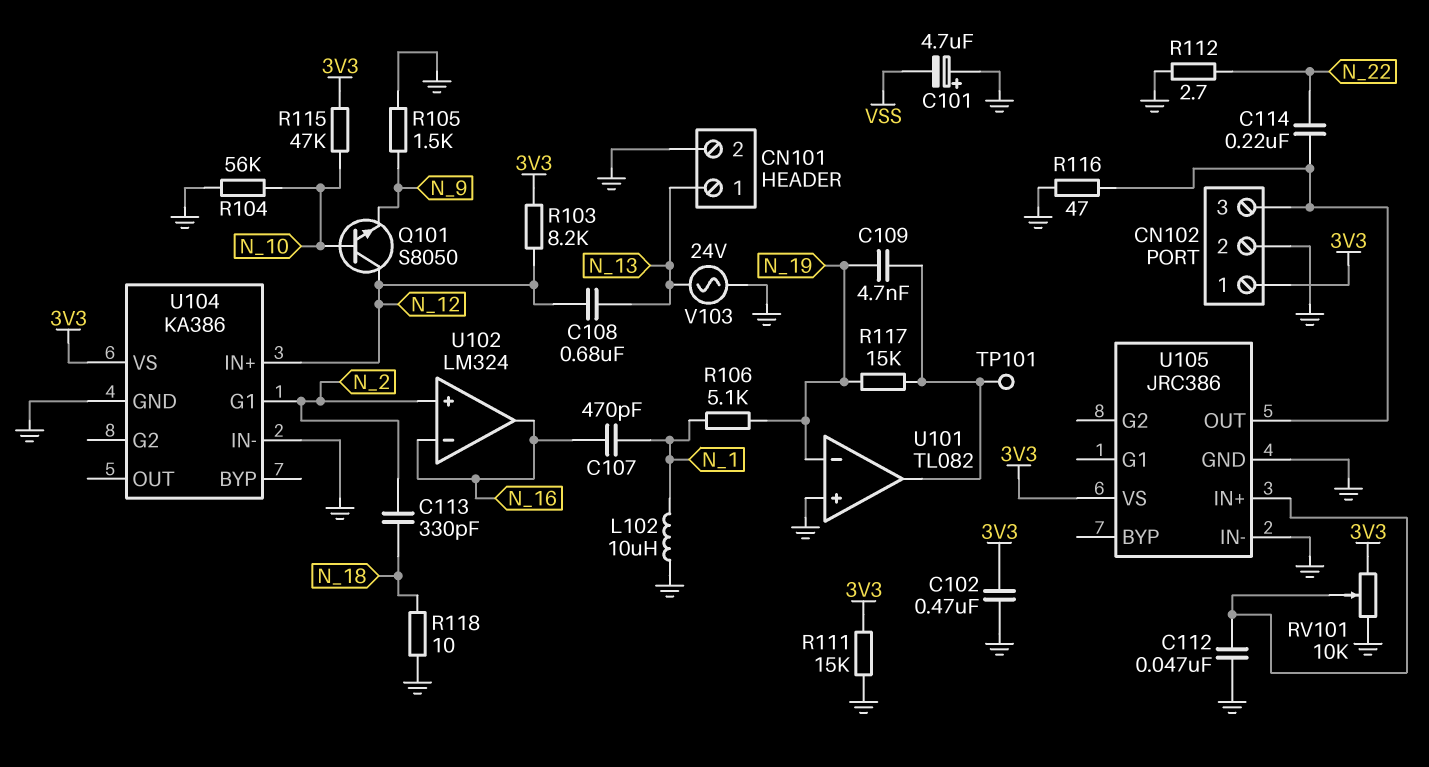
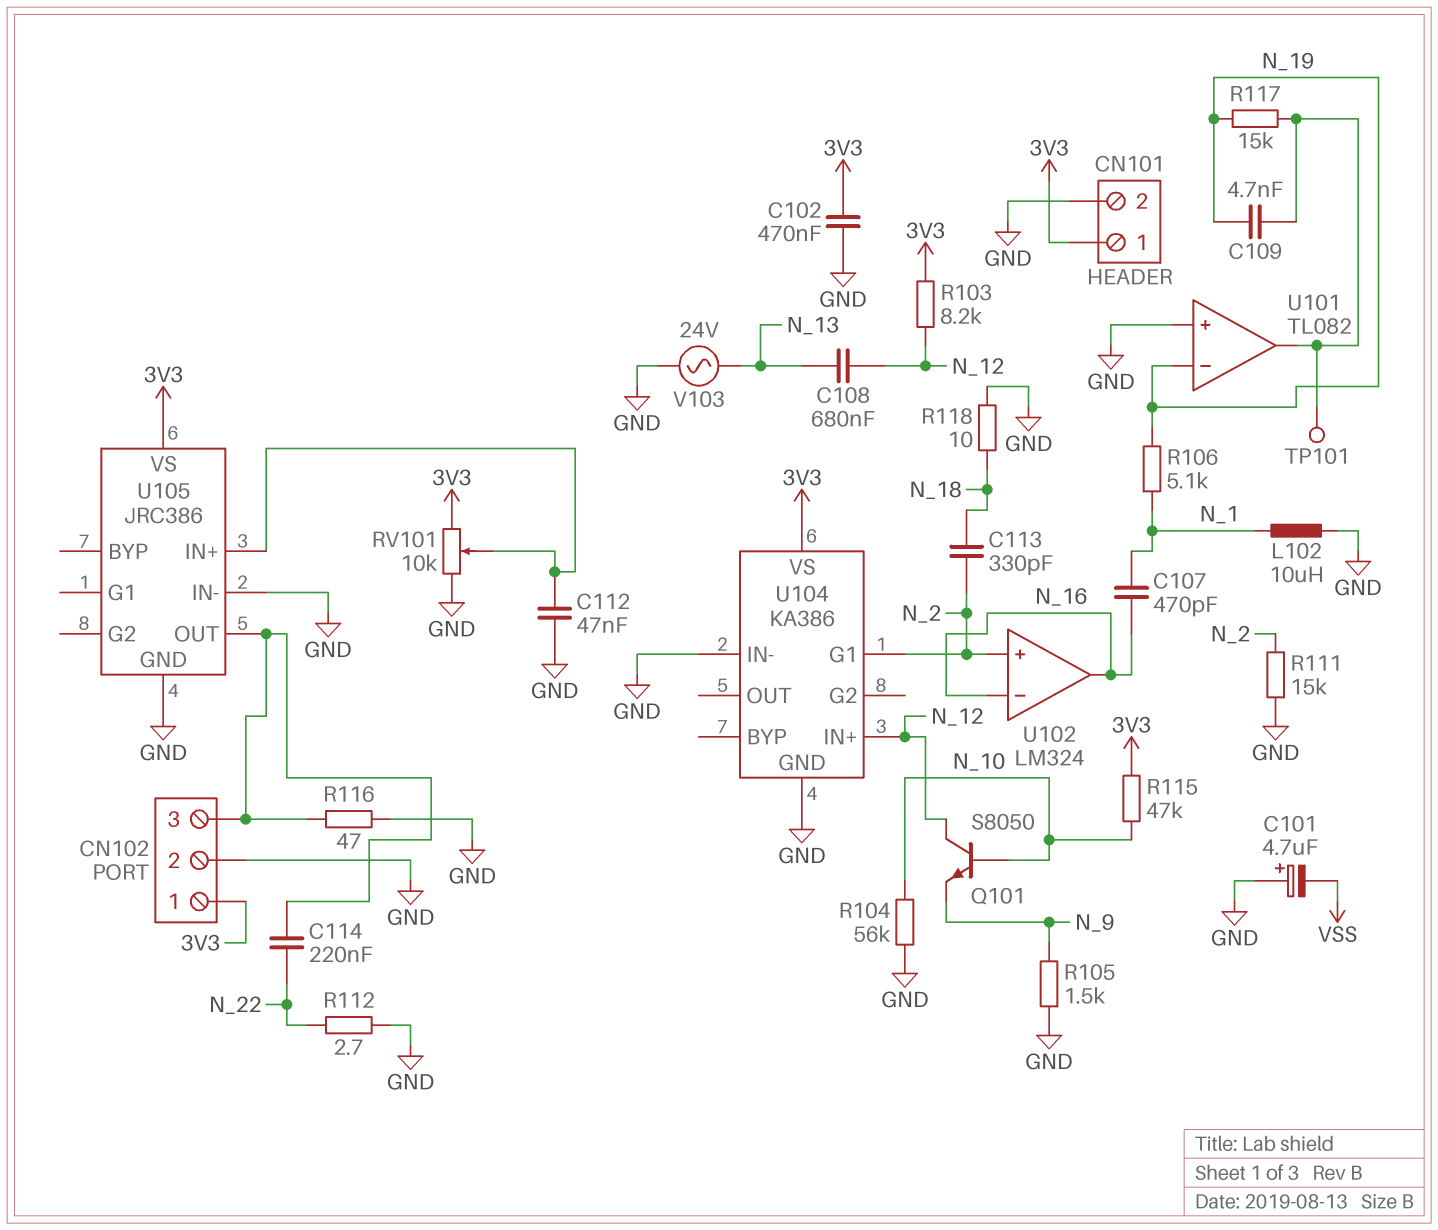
CN101 pin 1: N_13 -> 3V3
R111: 15k (3V3, GND) -> 15k (GND, N_2)

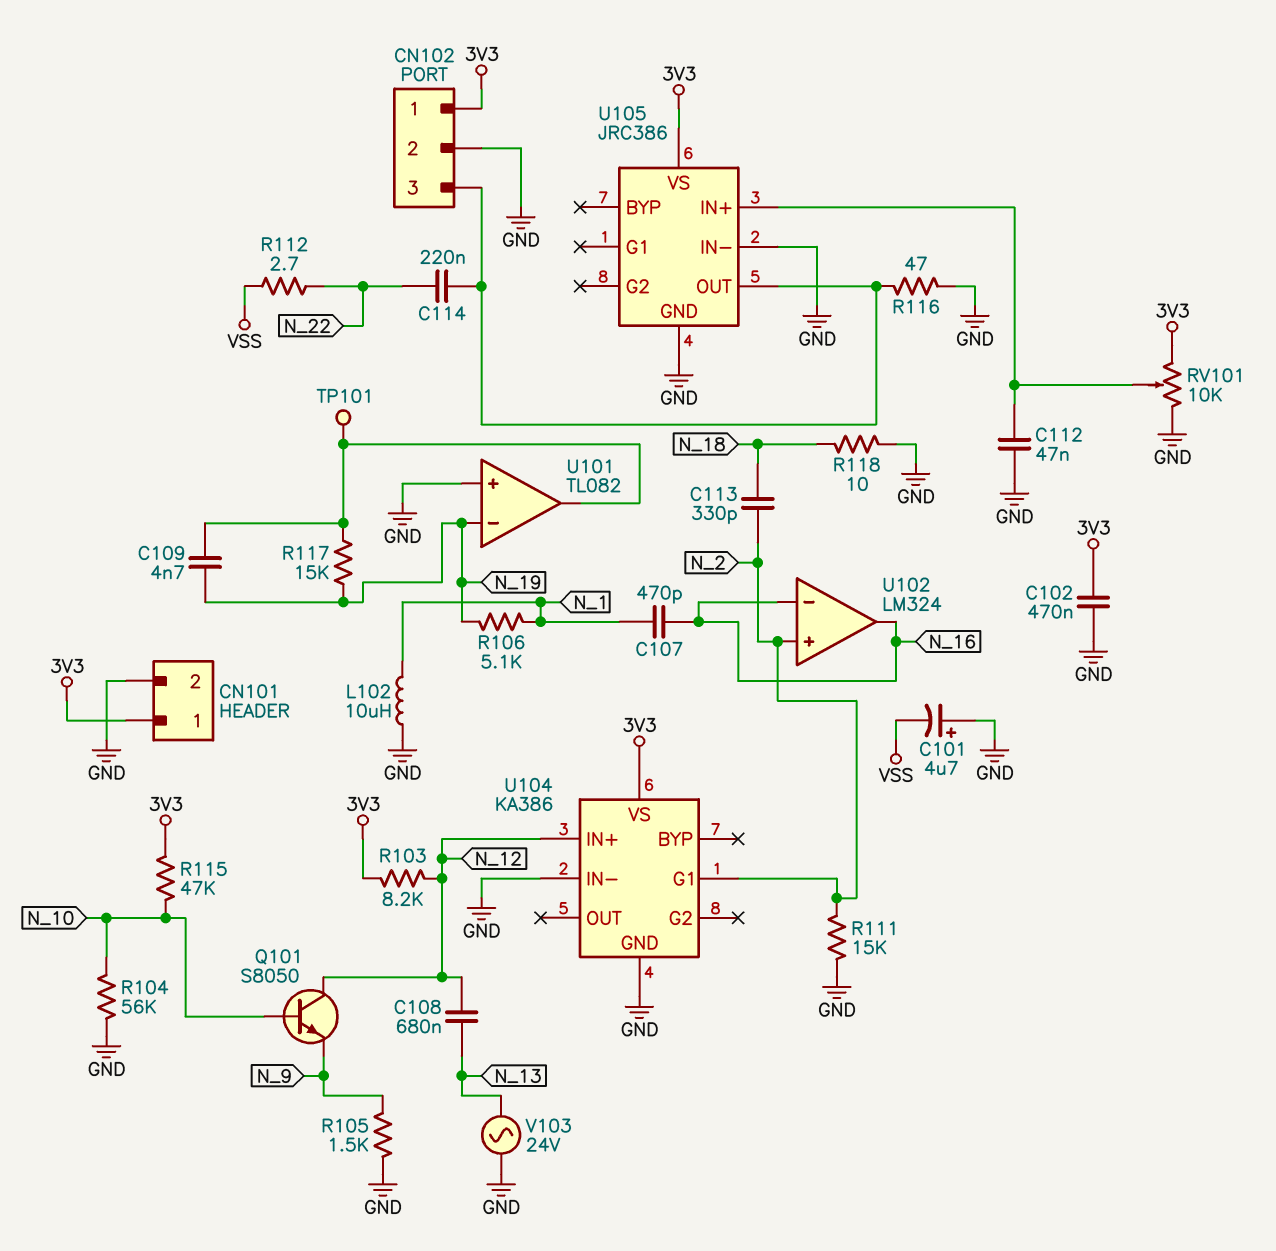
R112: 2.7 (GND, N_22) -> 2.7 (N_22, VSS)

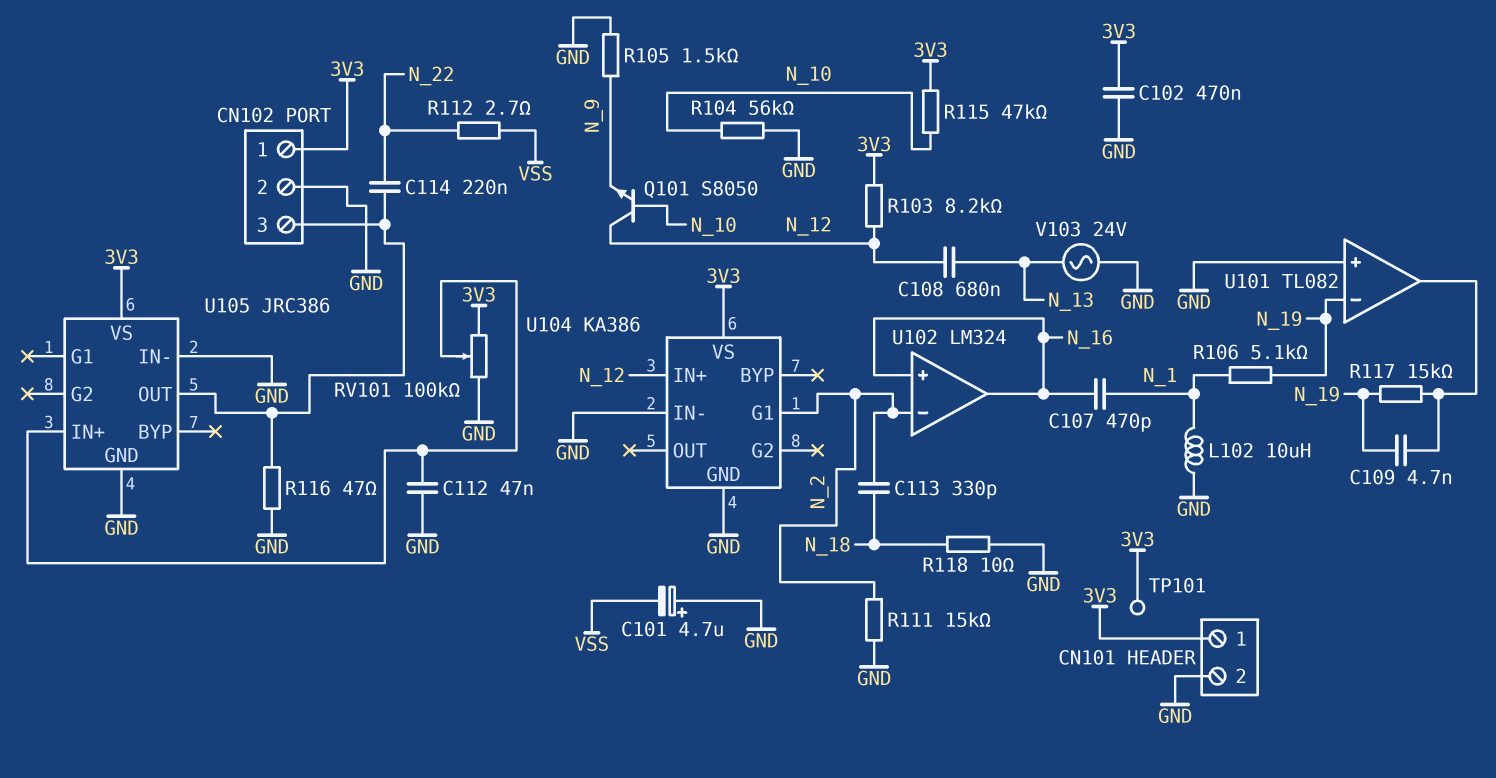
RV101: 10k (3V3, GND, wiper U105/IN+) -> 100k (3V3, GND, wiper U105/IN+)
TP101: test point (U101/out) -> test point (3V3)
U102 pin in+: N_2 -> N_16
U102 pin in-: N_16 -> N_2

